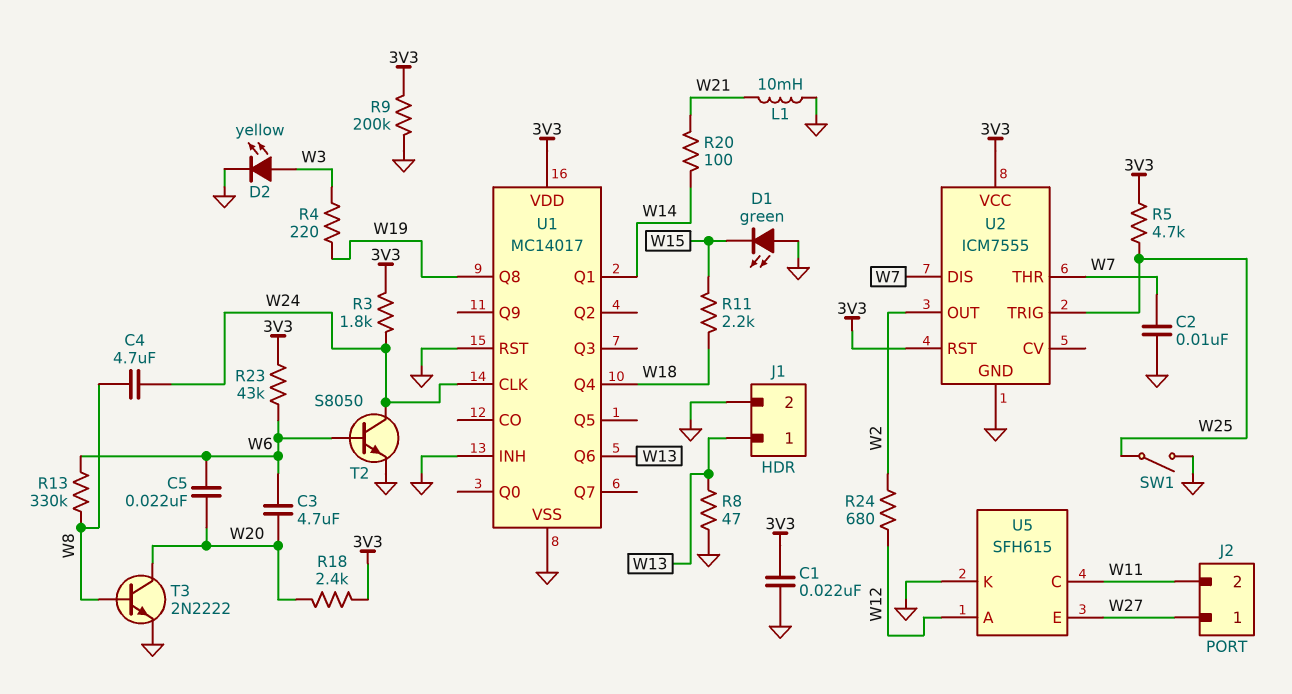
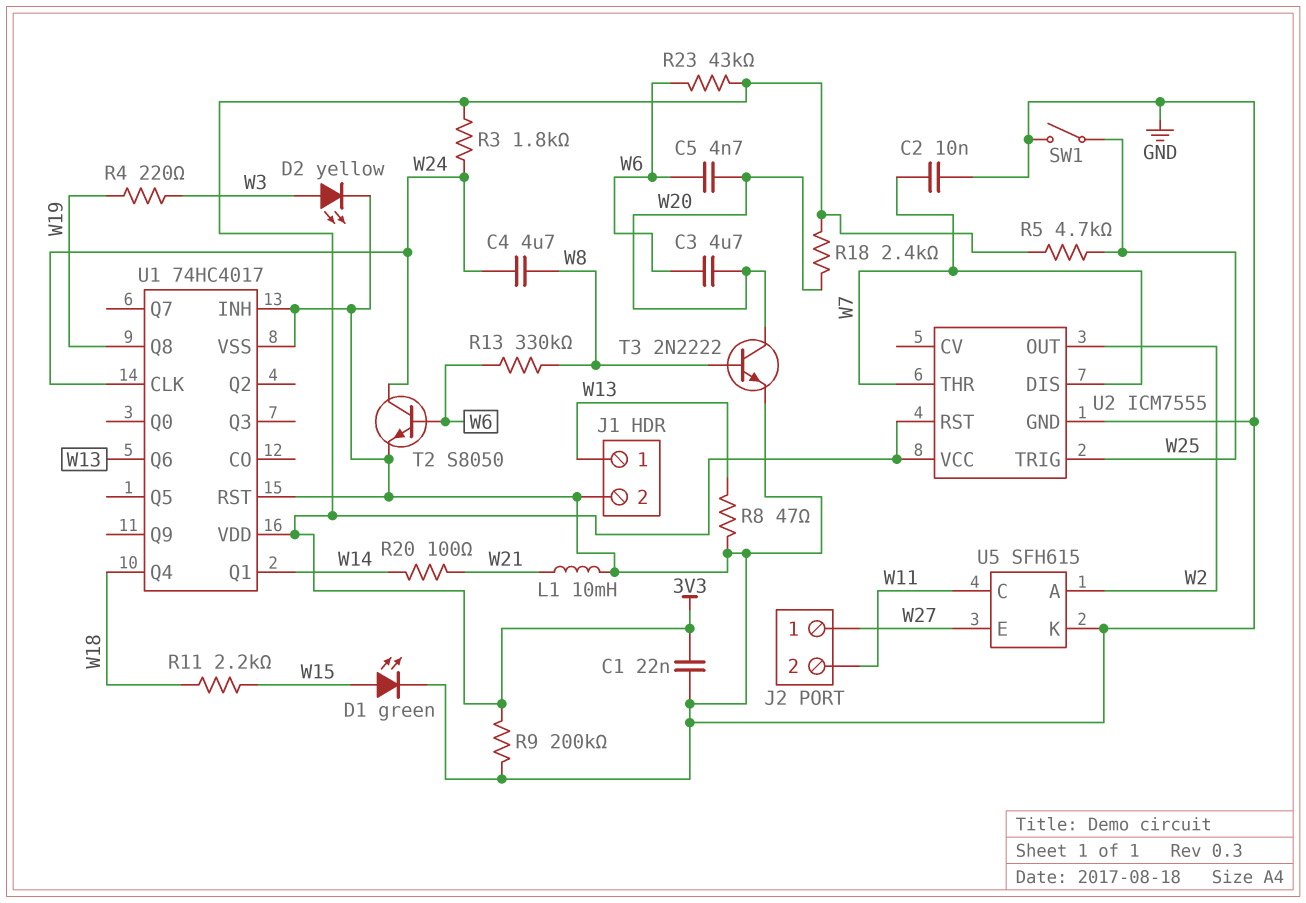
C5: 22nF (W6, W20) -> 4.7nF (W6, W20)
D1: LED green (A GND, K W15) -> LED green (A W15, K GND)
R24: 680 (W2, W12) -> none
U1: MC14017 -> 74HC4017
U5 pin A: W12 -> W2

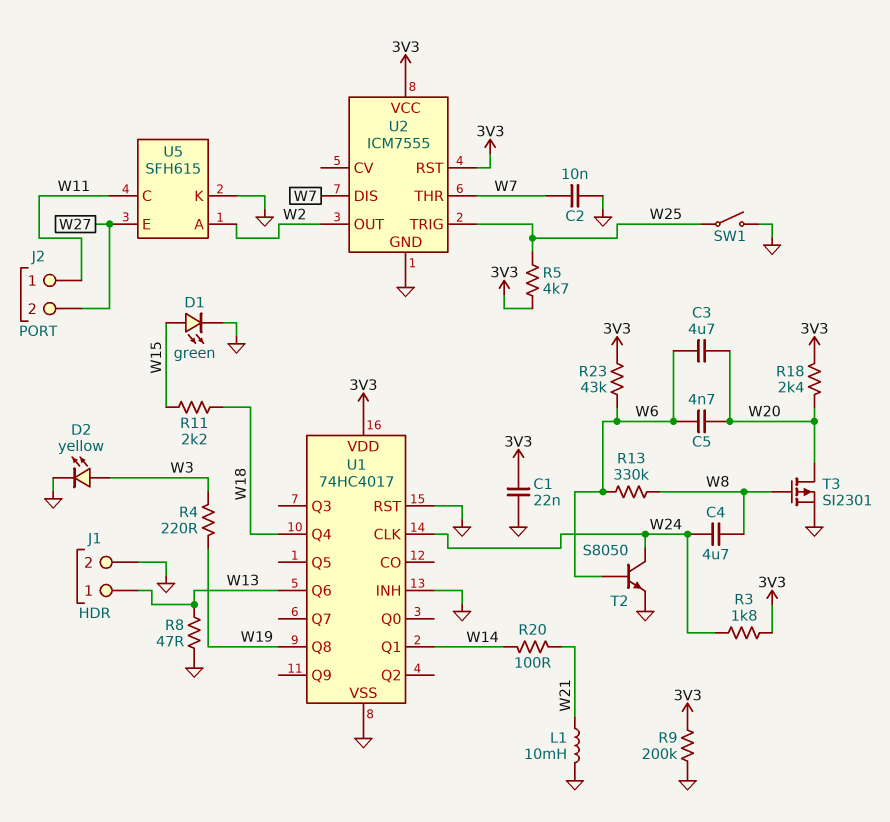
J2 pin 1: W27 -> W11
J2 pin 2: W11 -> W27
T3: NPN 2N2222 (B W8, C W20, E GND) -> PMOS SI2301 (G W8, D W20, S GND)

